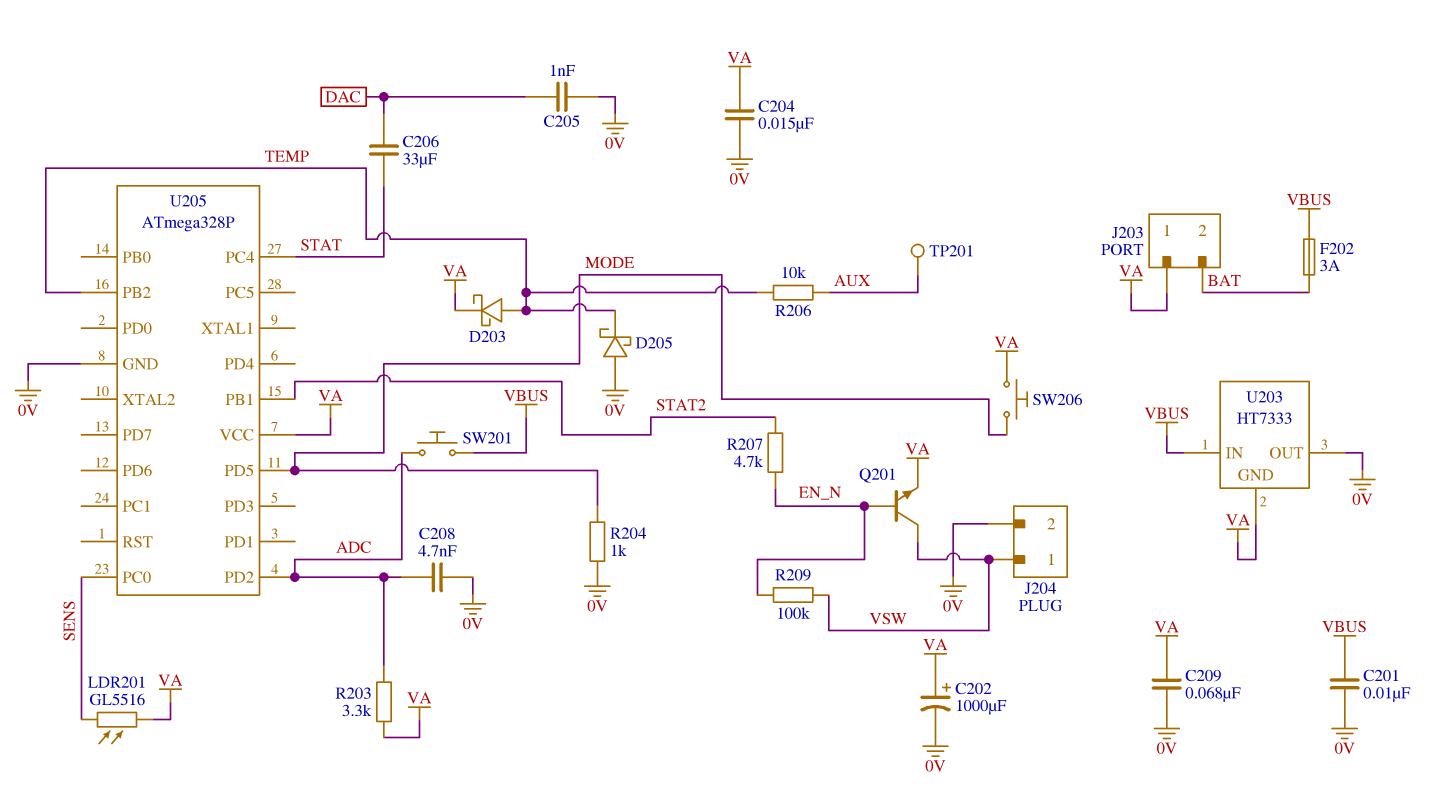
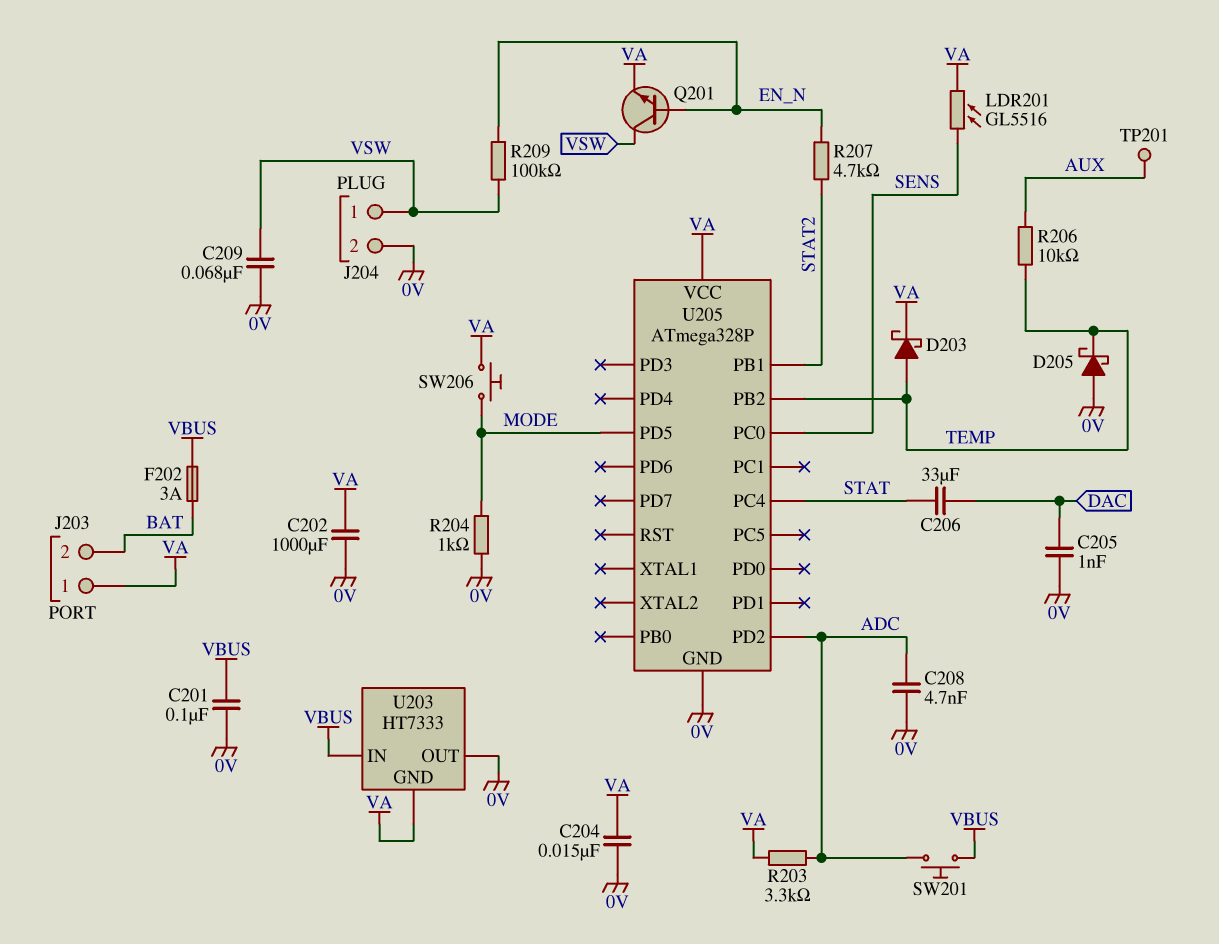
C201: 10nF (0V, VBUS) -> 100nF (0V, VBUS)
C202: 1000uF (plus VA, minus 0V) -> 1000uF (0V, VA)
C209: 68nF (0V, VA) -> 68nF (0V, VSW)

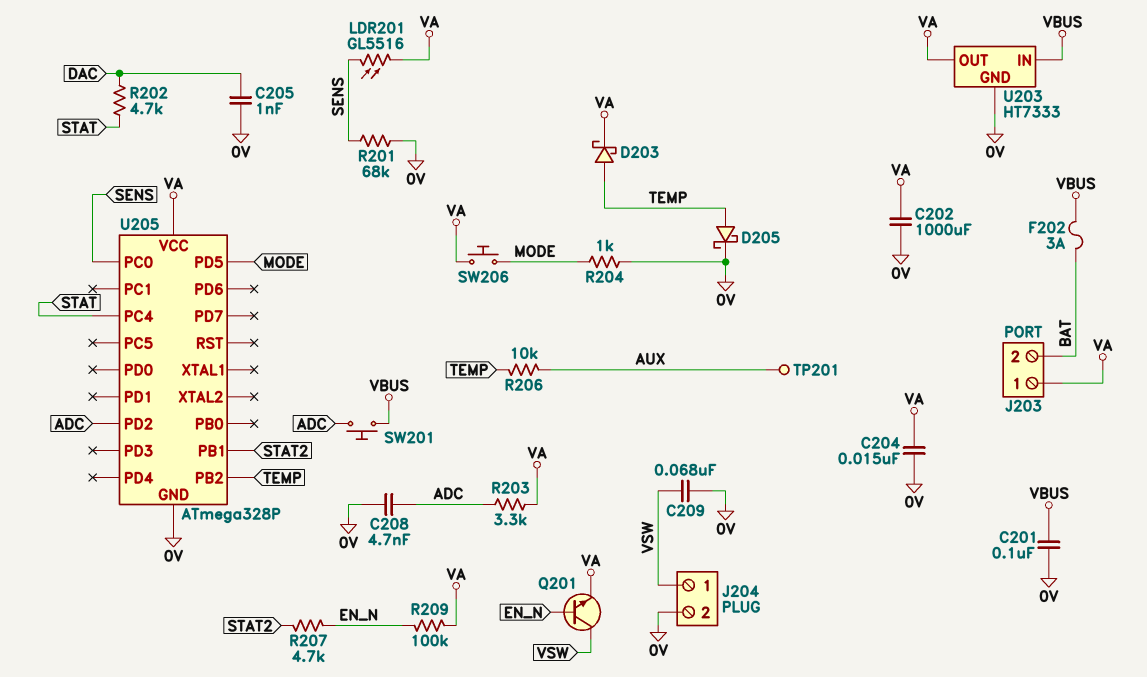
C206: 33uF (DAC, STAT) -> none
D205: schottky (A 0V, K TEMP) -> schottky (A TEMP, K 0V)
R201: none -> 68k (0V, SENS)
R202: none -> 4.7k (DAC, STAT)
R209: 100k (EN_N, VSW) -> 100k (EN_N, VA)
U203 pin GND: VA -> 0V
U203 pin OUT: 0V -> VA

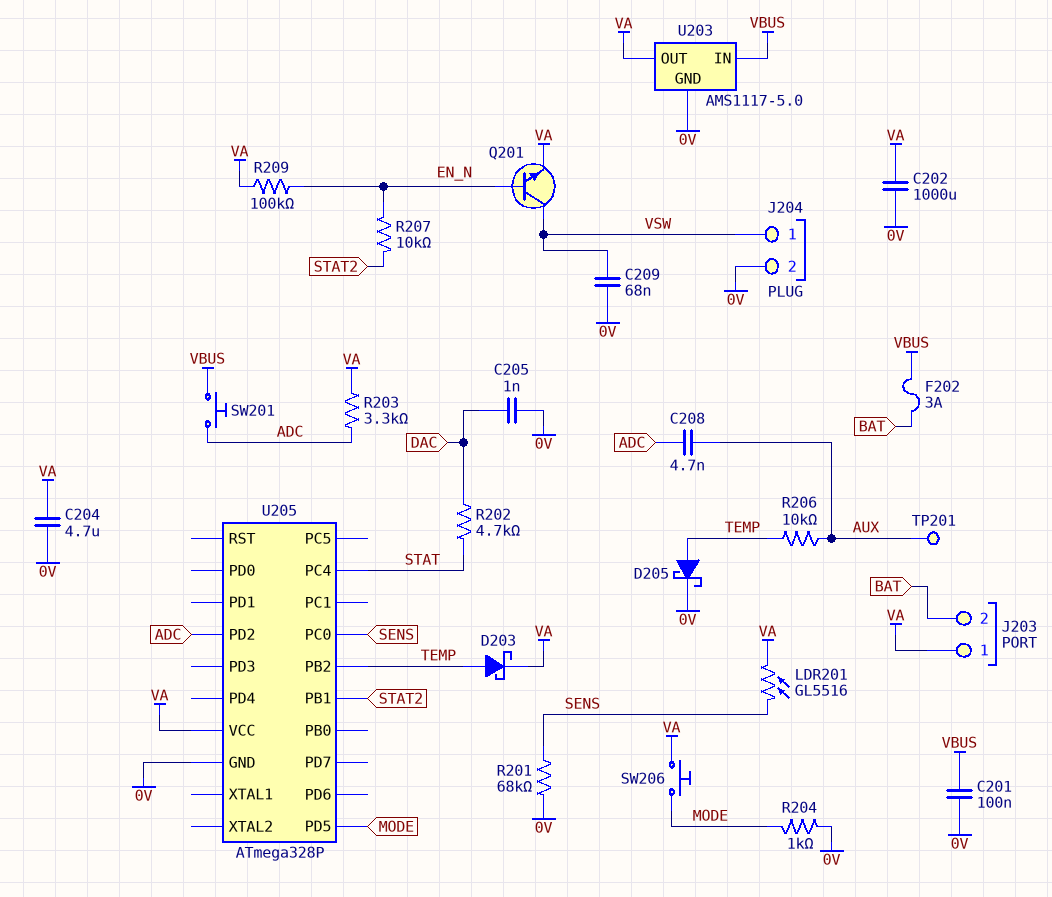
C204: 15nF (0V, VA) -> 4.7uF (0V, VA)
C208: 4.7nF (0V, ADC) -> 4.7nF (ADC, AUX)
R207: 4.7k (EN_N, STAT2) -> 10k (EN_N, STAT2)
U203: HT7333 -> AMS1117-5.0

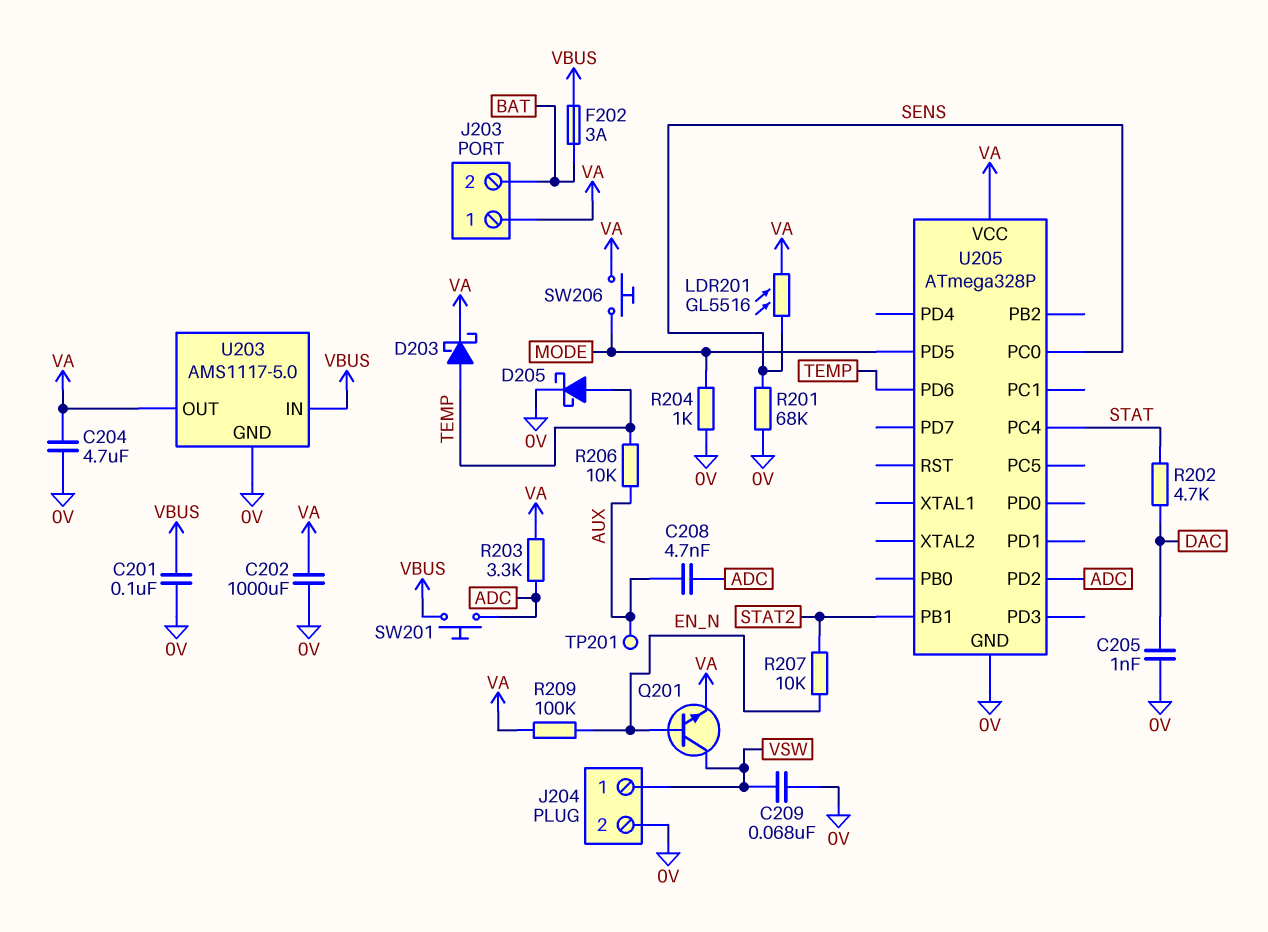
U205 pin PB2: TEMP -> none
U205 pin PD6: none -> TEMP

